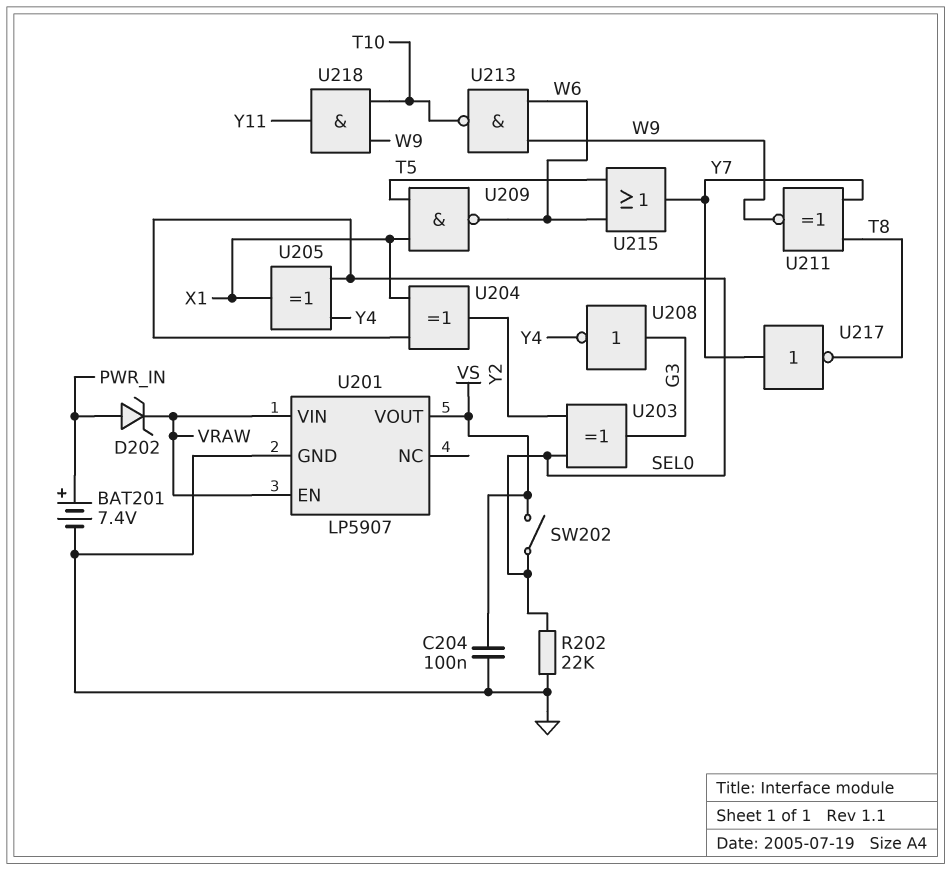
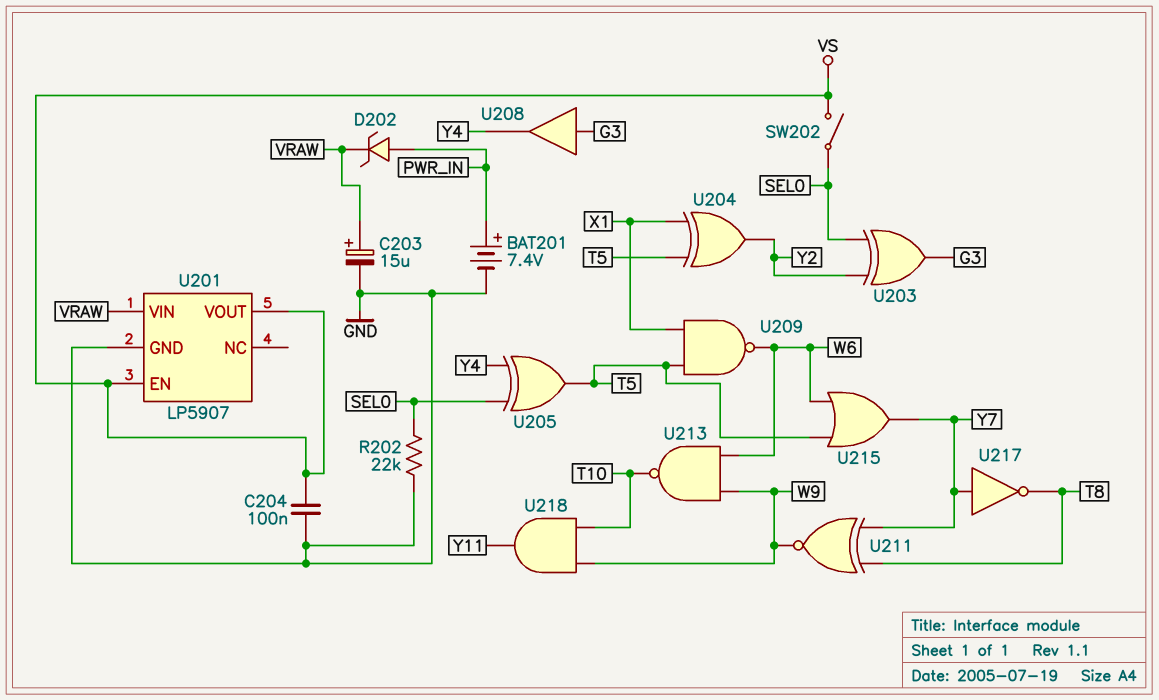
C203: none -> 15uF (plus VRAW, minus GND)
U201 pin EN: VRAW -> VS
U204: XOR (in SEL0, in X1, out Y2) -> XOR (in T5, in X1, out Y2)
U205: XOR (in SEL0, in Y4, out X1) -> XOR (in SEL0, in Y4, out T5)
U208: NOT (in G3, out Y4) -> buffer (in G3, out Y4)

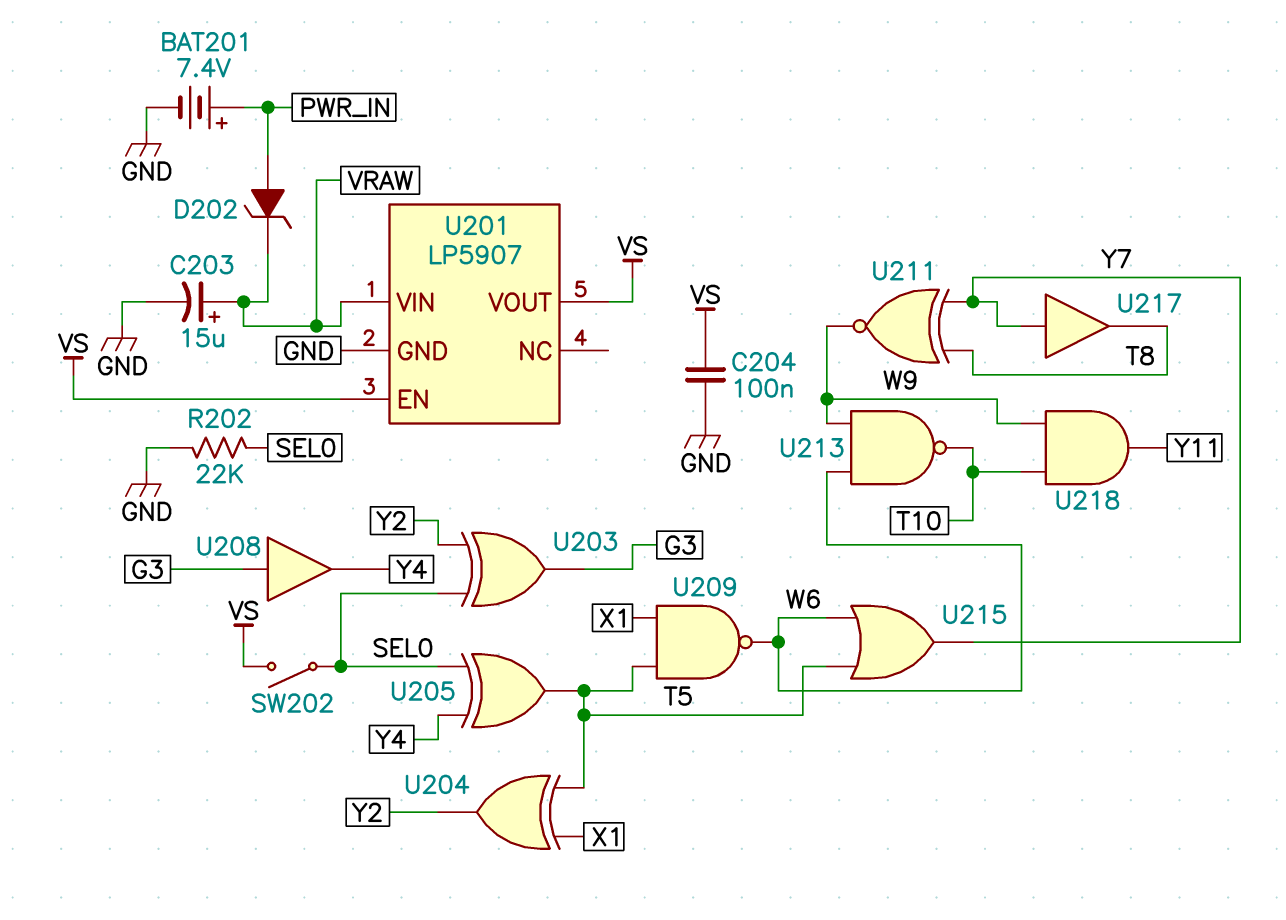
U217: NOT (in Y7, out T8) -> buffer (in Y7, out T8)

